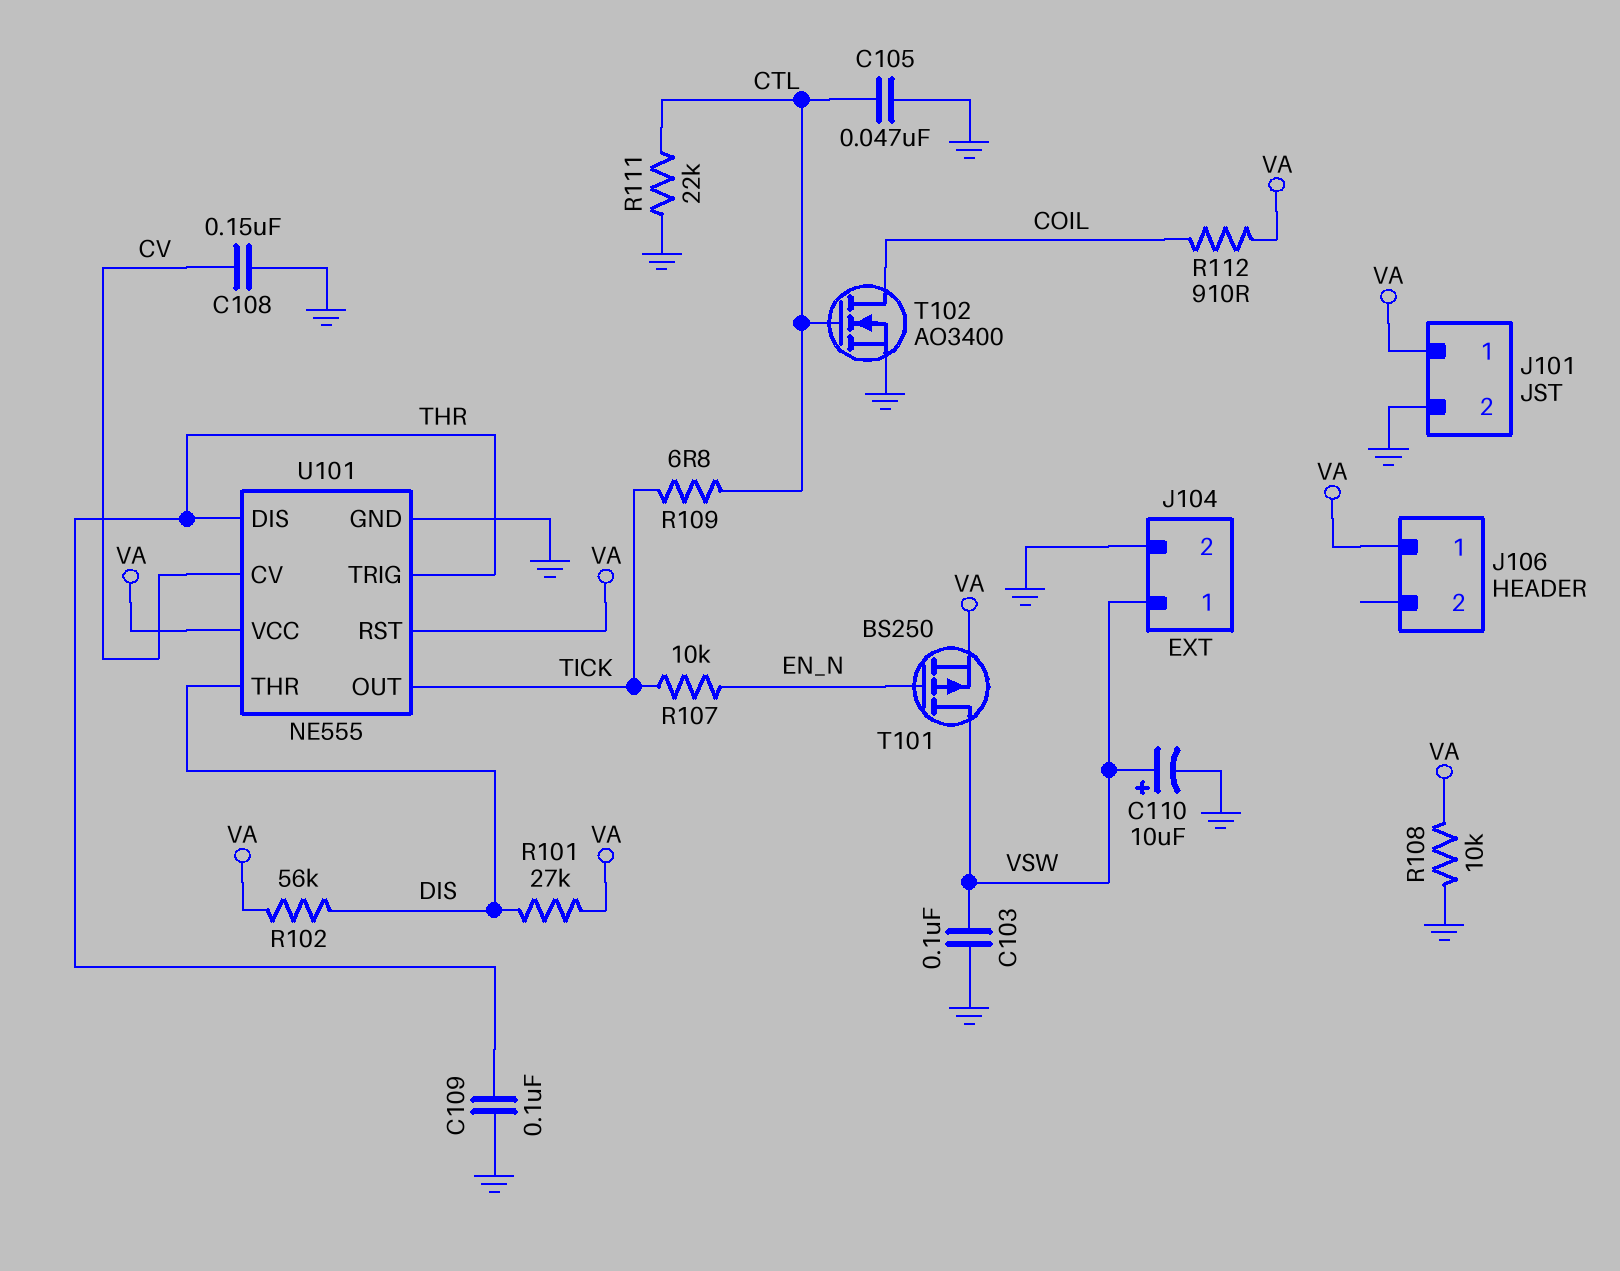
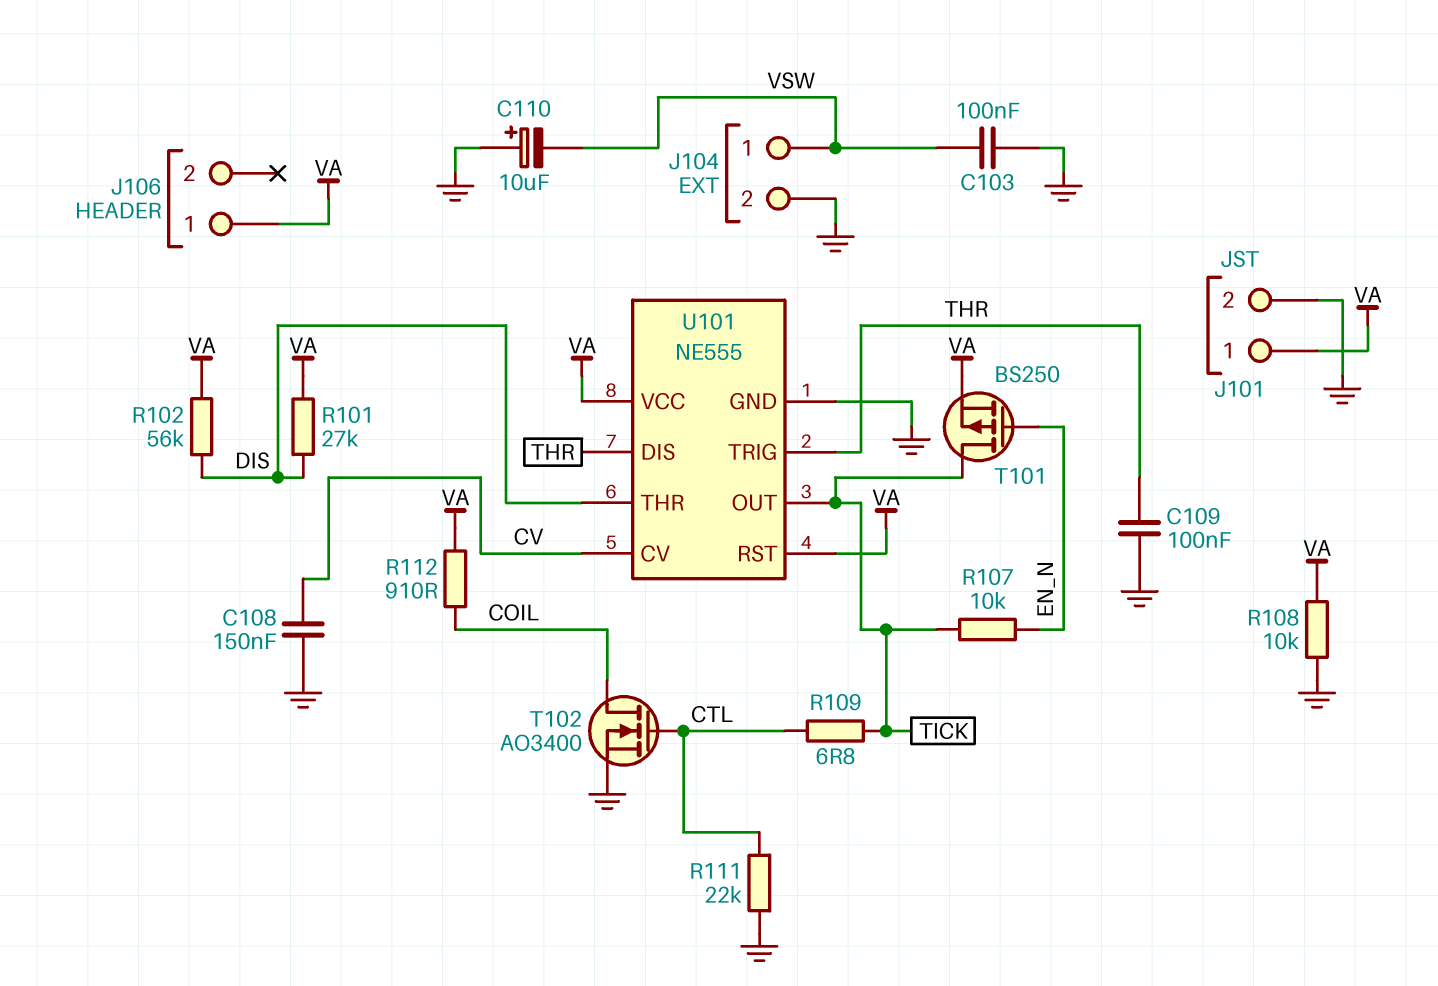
C105: 47nF (CTL, GND) -> none
C110: 10uF (plus VSW, minus GND) -> 10uF (plus GND, minus VSW)
T101: PMOS BS250 (G EN_N, D VSW, S VA) -> PMOS BS250 (G EN_N, D TICK, S VA)

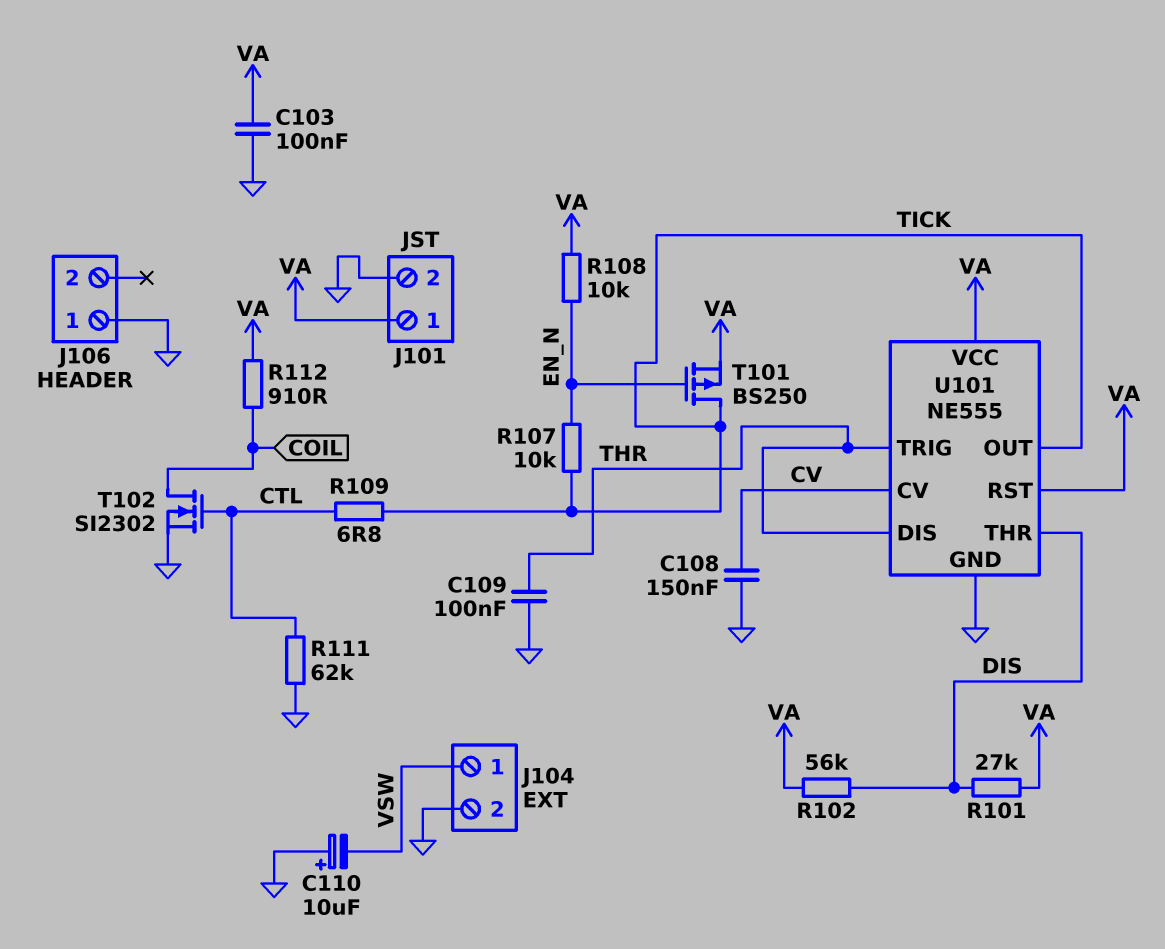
C103: 100nF (GND, VSW) -> 100nF (GND, VA)
J106 pin 1: VA -> GND
R108: 10k (GND, VA) -> 10k (EN_N, VA)
R111: 22k (CTL, GND) -> 62k (CTL, GND)
T102: NMOS AO3400 (G CTL, D COIL, S GND) -> NMOS SI2302 (G CTL, D COIL, S GND)

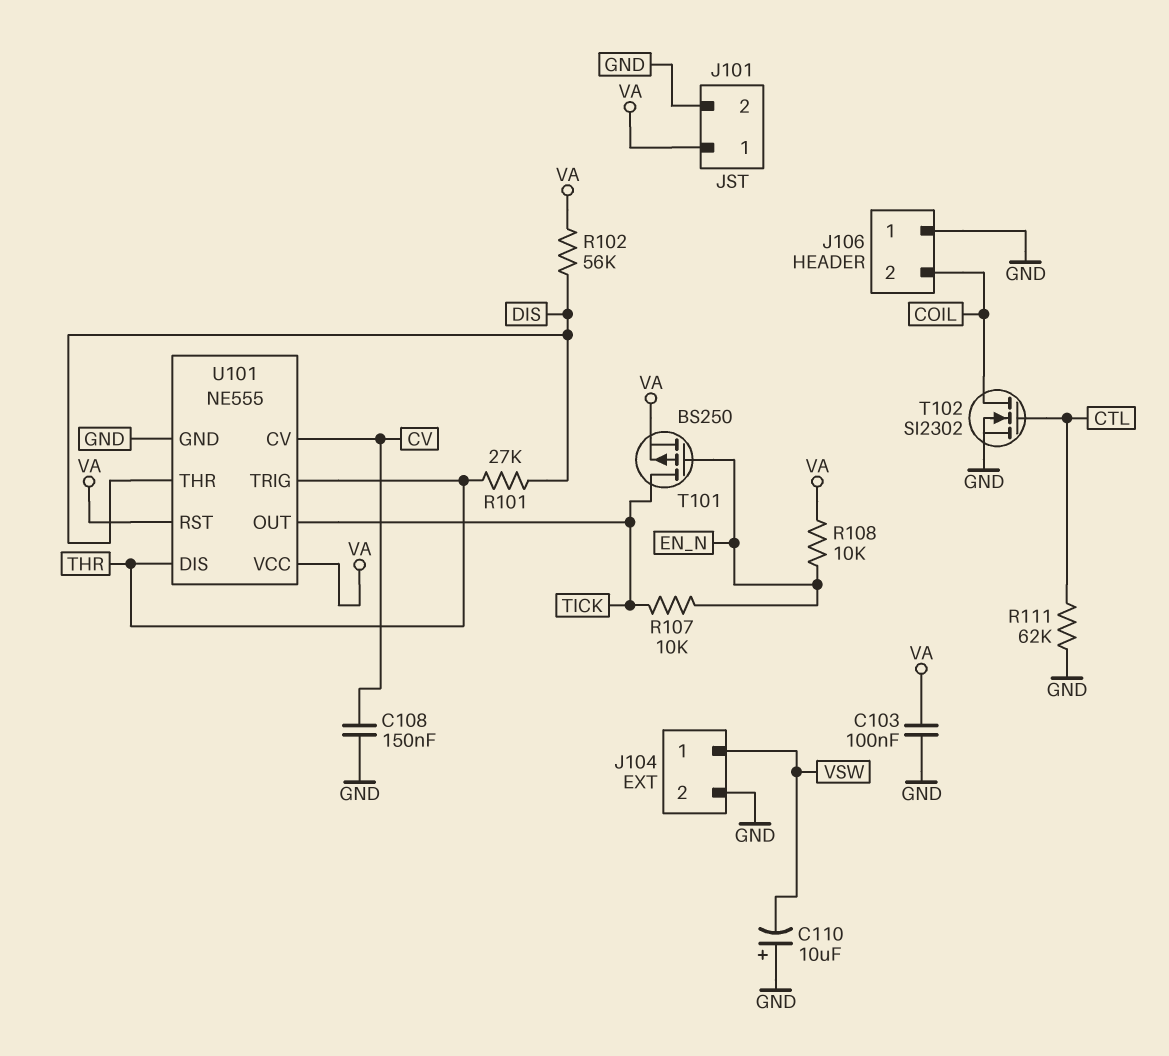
C109: 100nF (GND, THR) -> none
J106 pin 2: none -> COIL
R101: 27k (DIS, VA) -> 27k (DIS, THR)
R109: 6.8 (CTL, TICK) -> none
R112: 910 (COIL, VA) -> none

